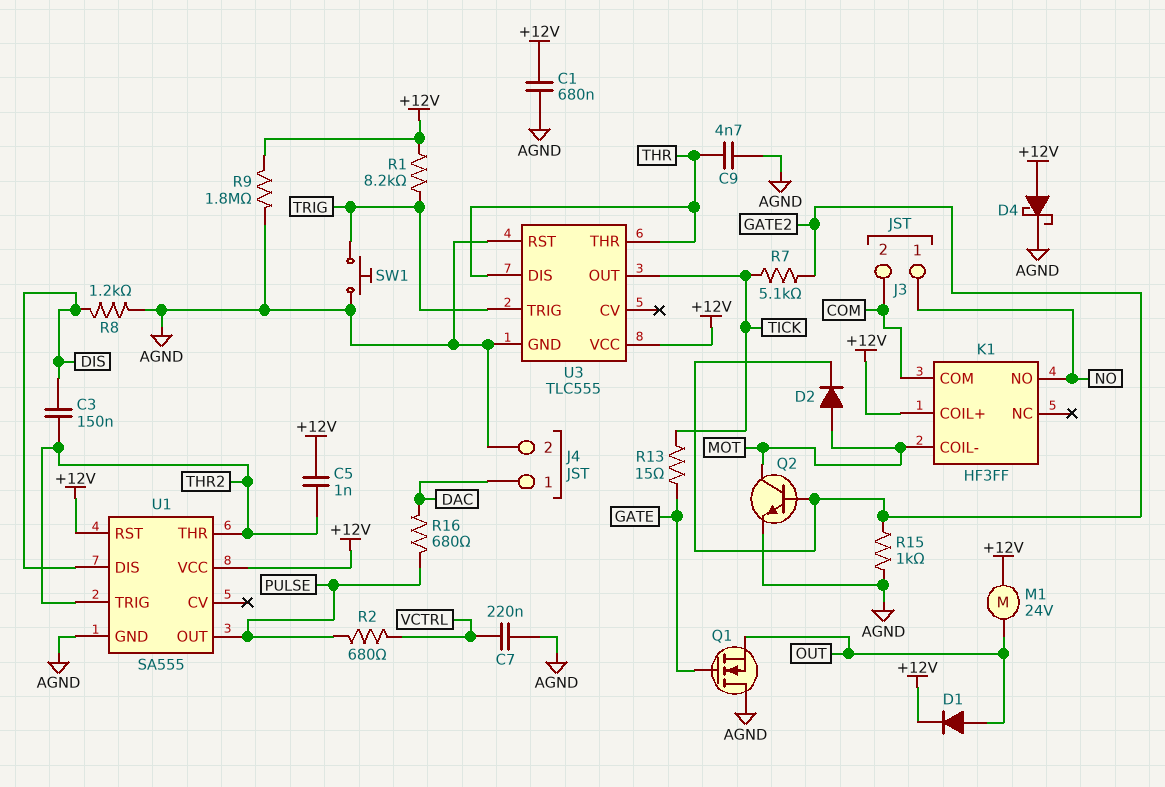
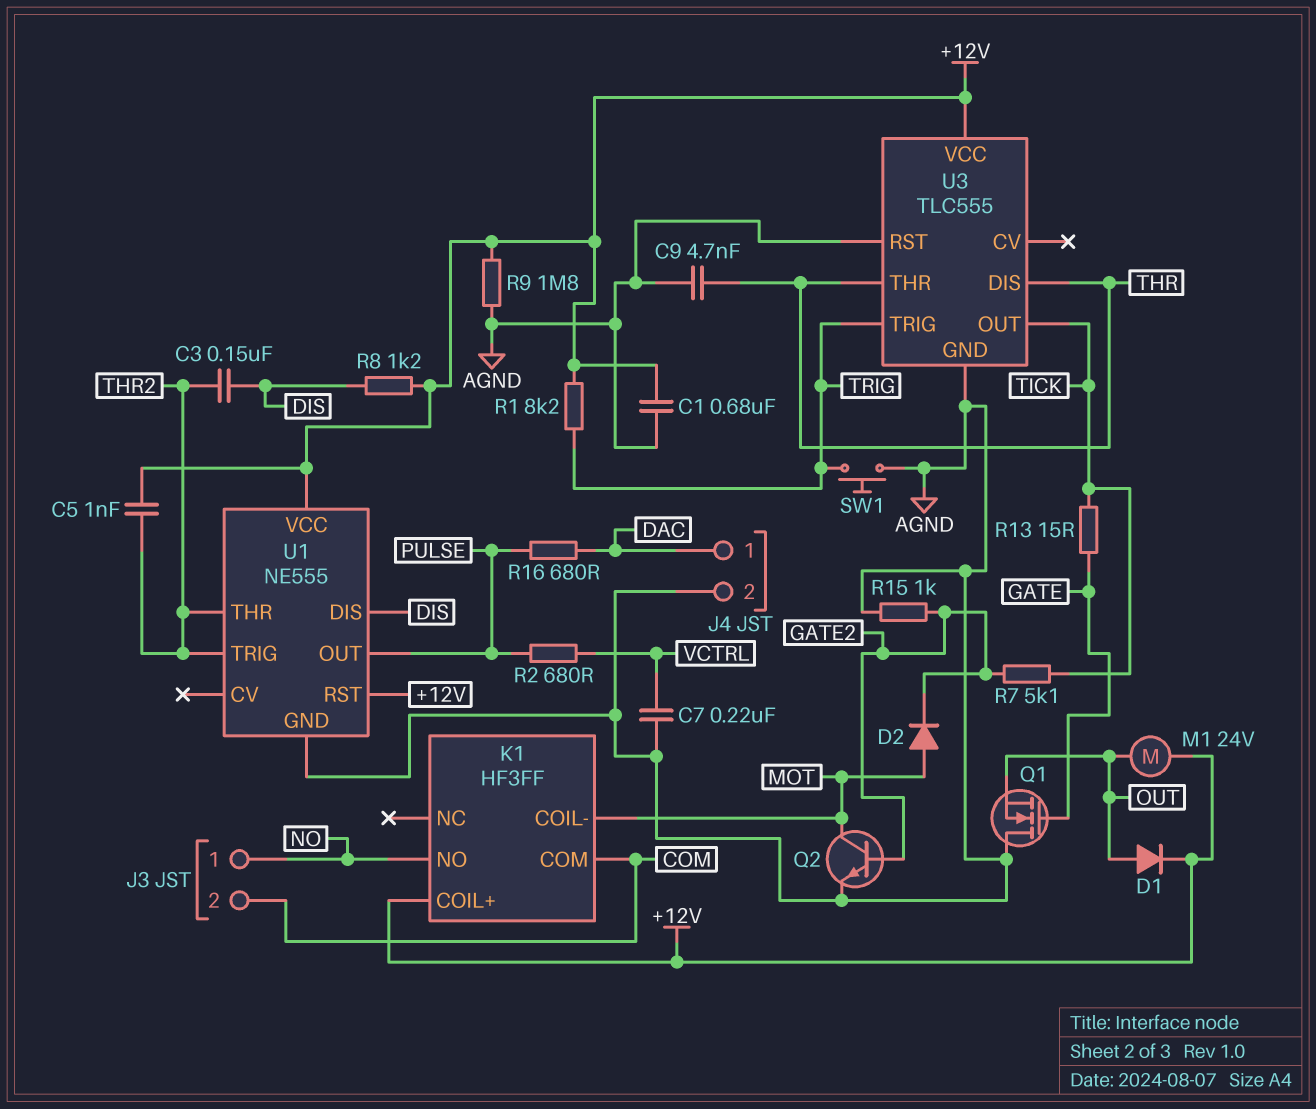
D4: schottky (A +12V, K AGND) -> none
R8: 1.2k (AGND, DIS) -> 1.2k (+12V, DIS)
U1: SA555 -> NE555

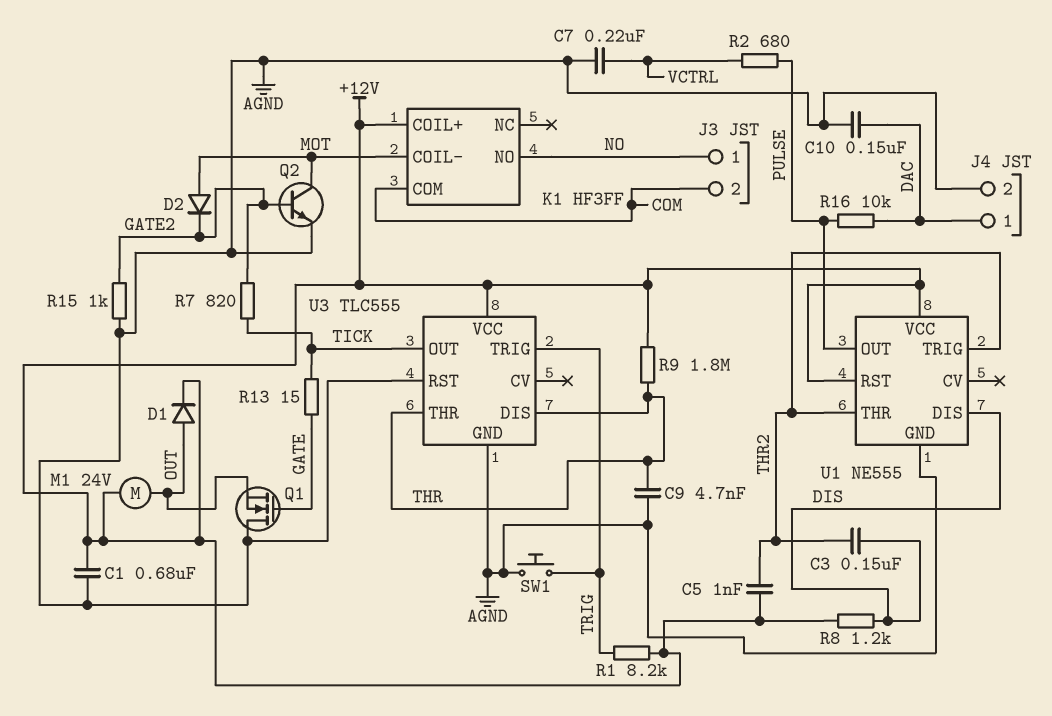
C10: none -> 150nF (AGND, DAC)
R7: 5.1k (GATE2, TICK) -> 820 (GATE2, TICK)
R9: 1.8M (+12V, AGND) -> 1.8M (+12V, THR)
R16: 680 (DAC, PULSE) -> 10k (DAC, PULSE)

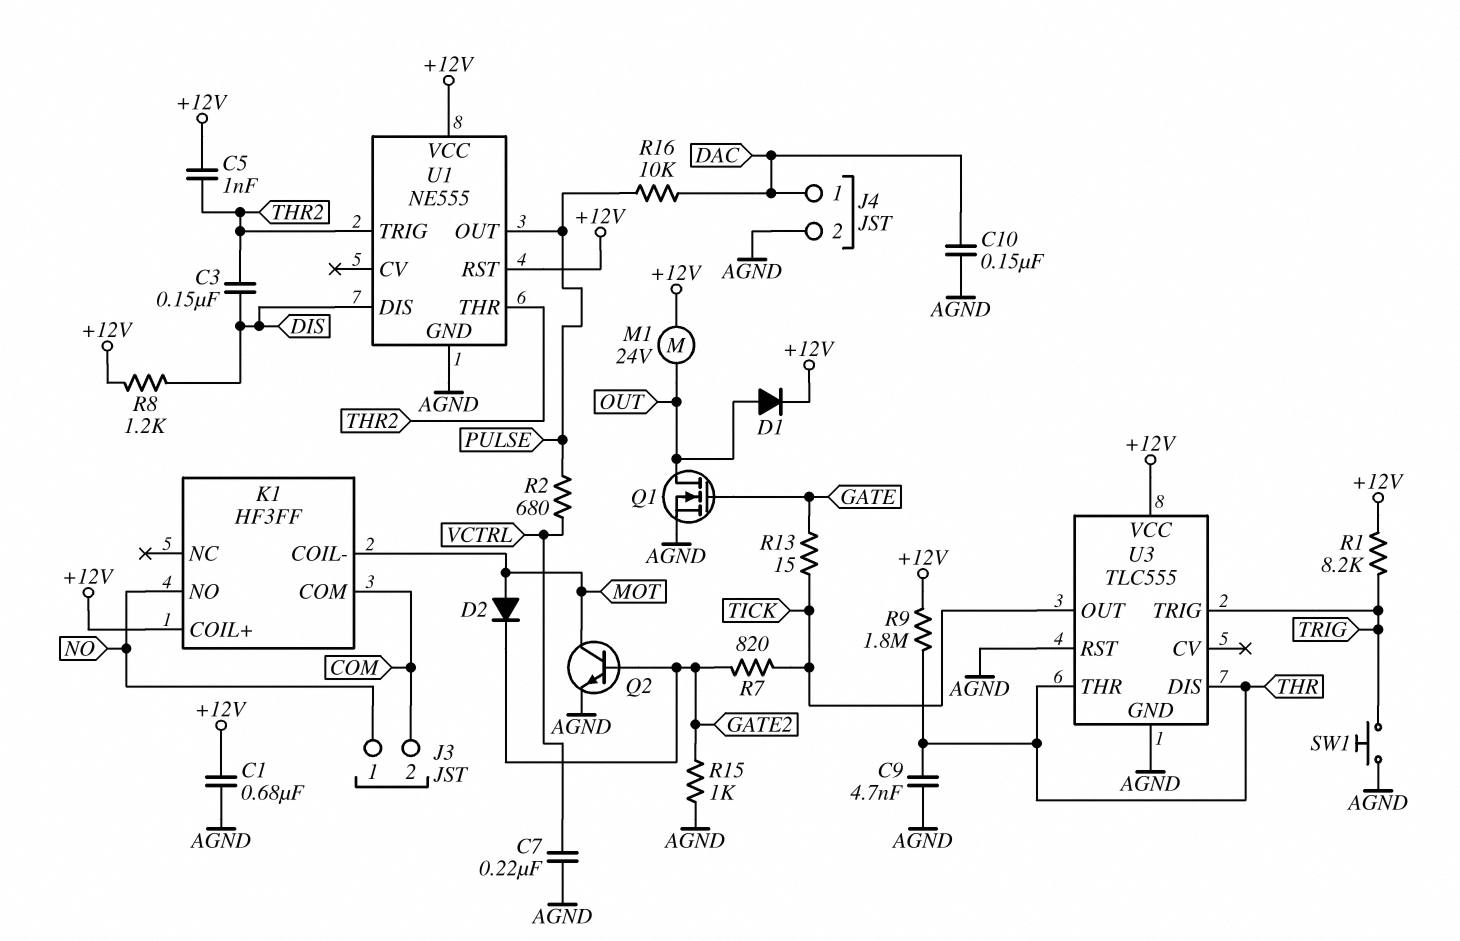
Q1: NMOS (G GATE, D AGND, S OUT) -> NMOS (G GATE, D OUT, S AGND)

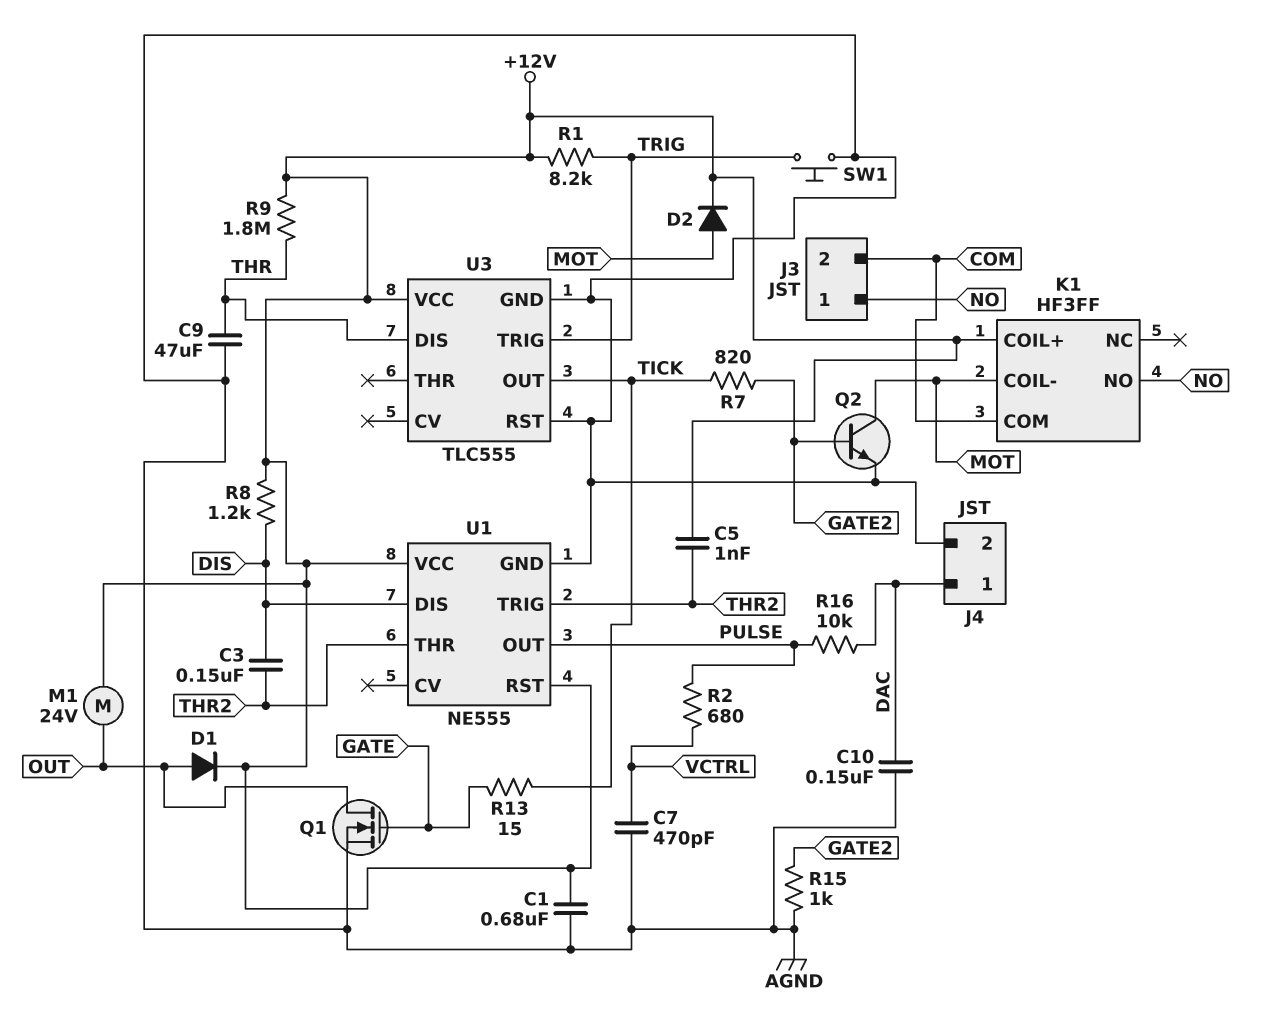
C7: 220nF (AGND, VCTRL) -> 470pF (AGND, VCTRL)
C9: 4.7nF (AGND, THR) -> 47uF (AGND, THR)
D2: diode (A MOT, K GATE2) -> diode (A MOT, K +12V)
U3 pin THR: THR -> none

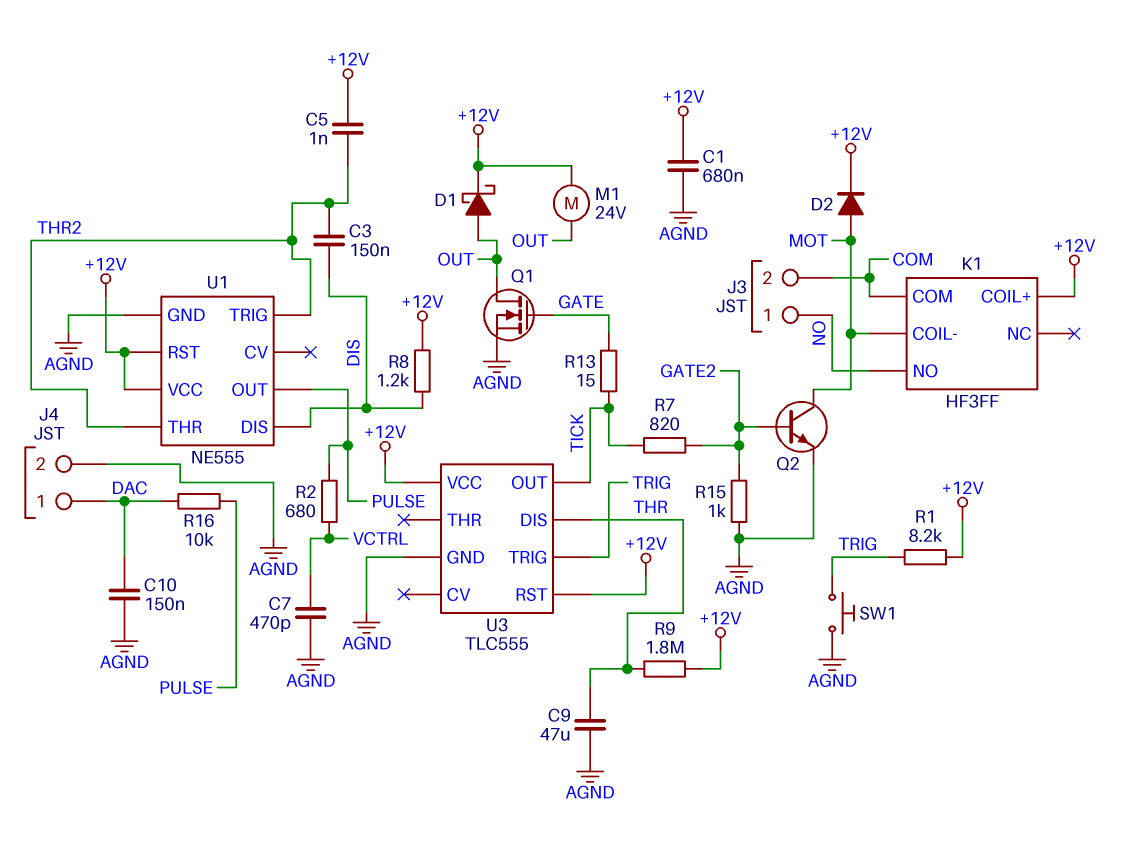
D1: diode (A OUT, K +12V) -> schottky (A OUT, K +12V)
U3 pin RST: AGND -> +12V

